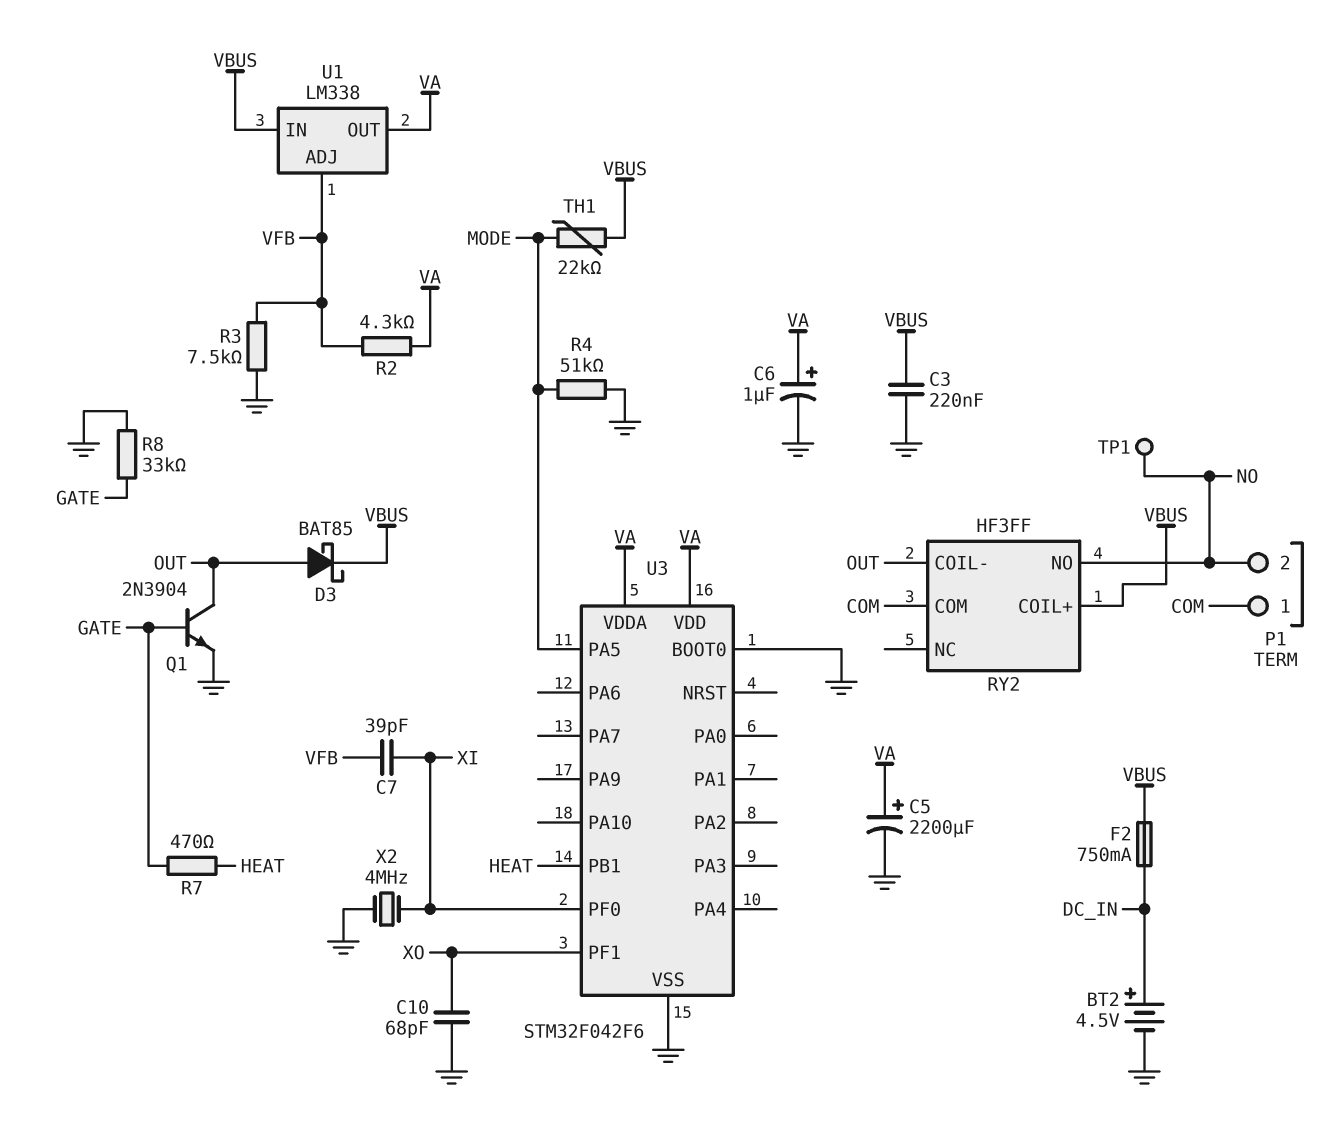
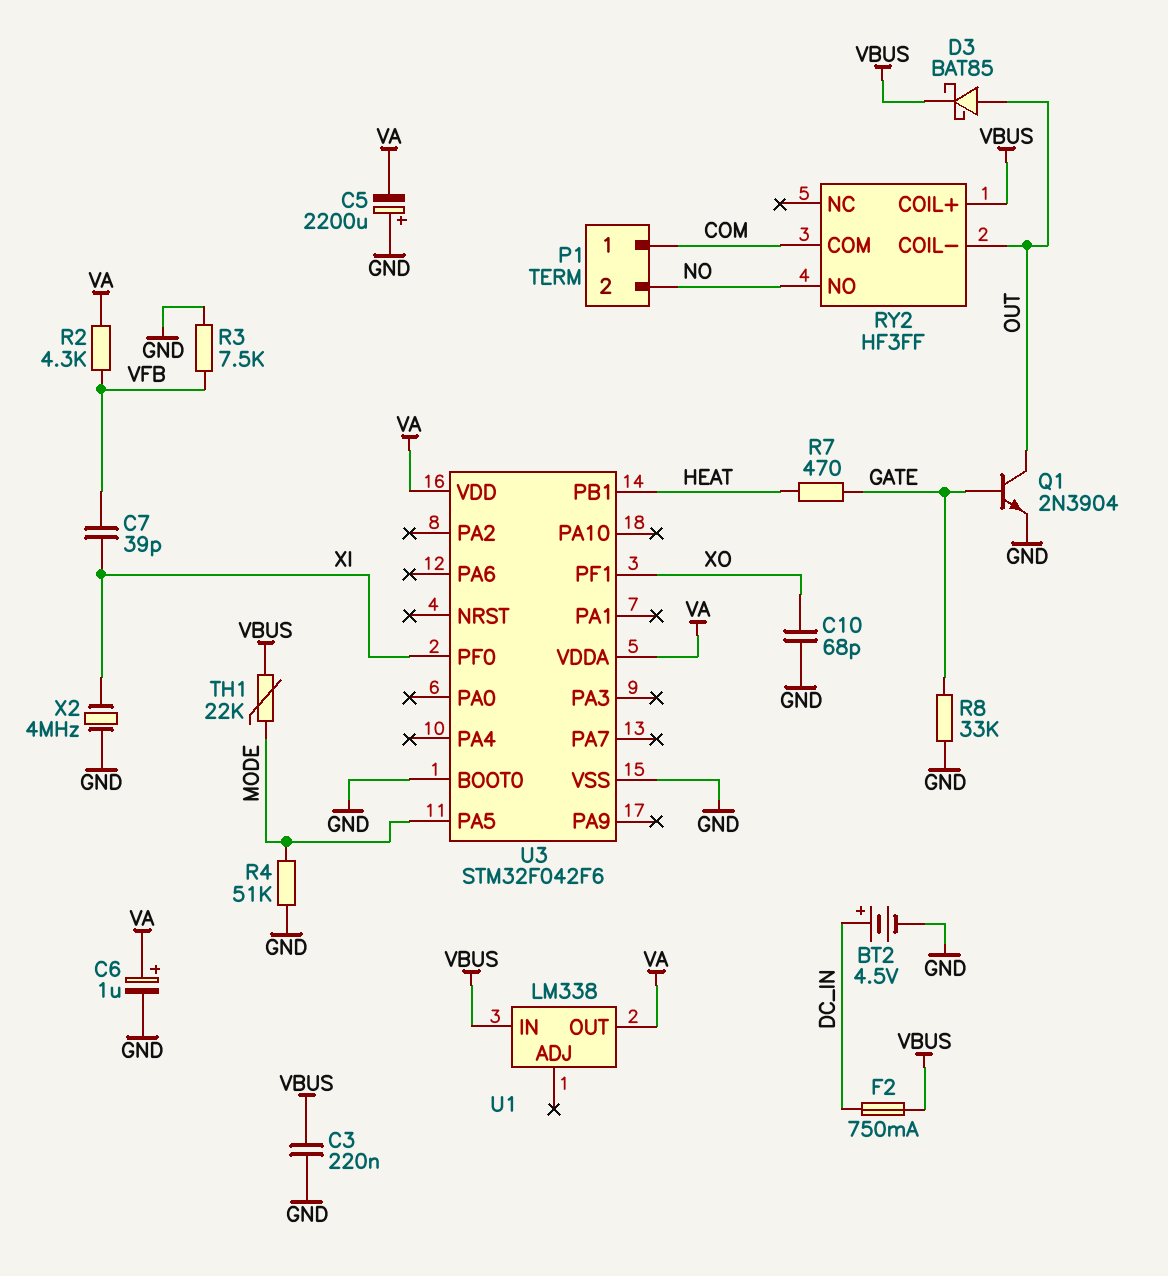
C5: 2200uF (plus VA, minus GND) -> 2200uF (plus GND, minus VA)
TP1: test point (NO) -> none
U1 pin ADJ: VFB -> none

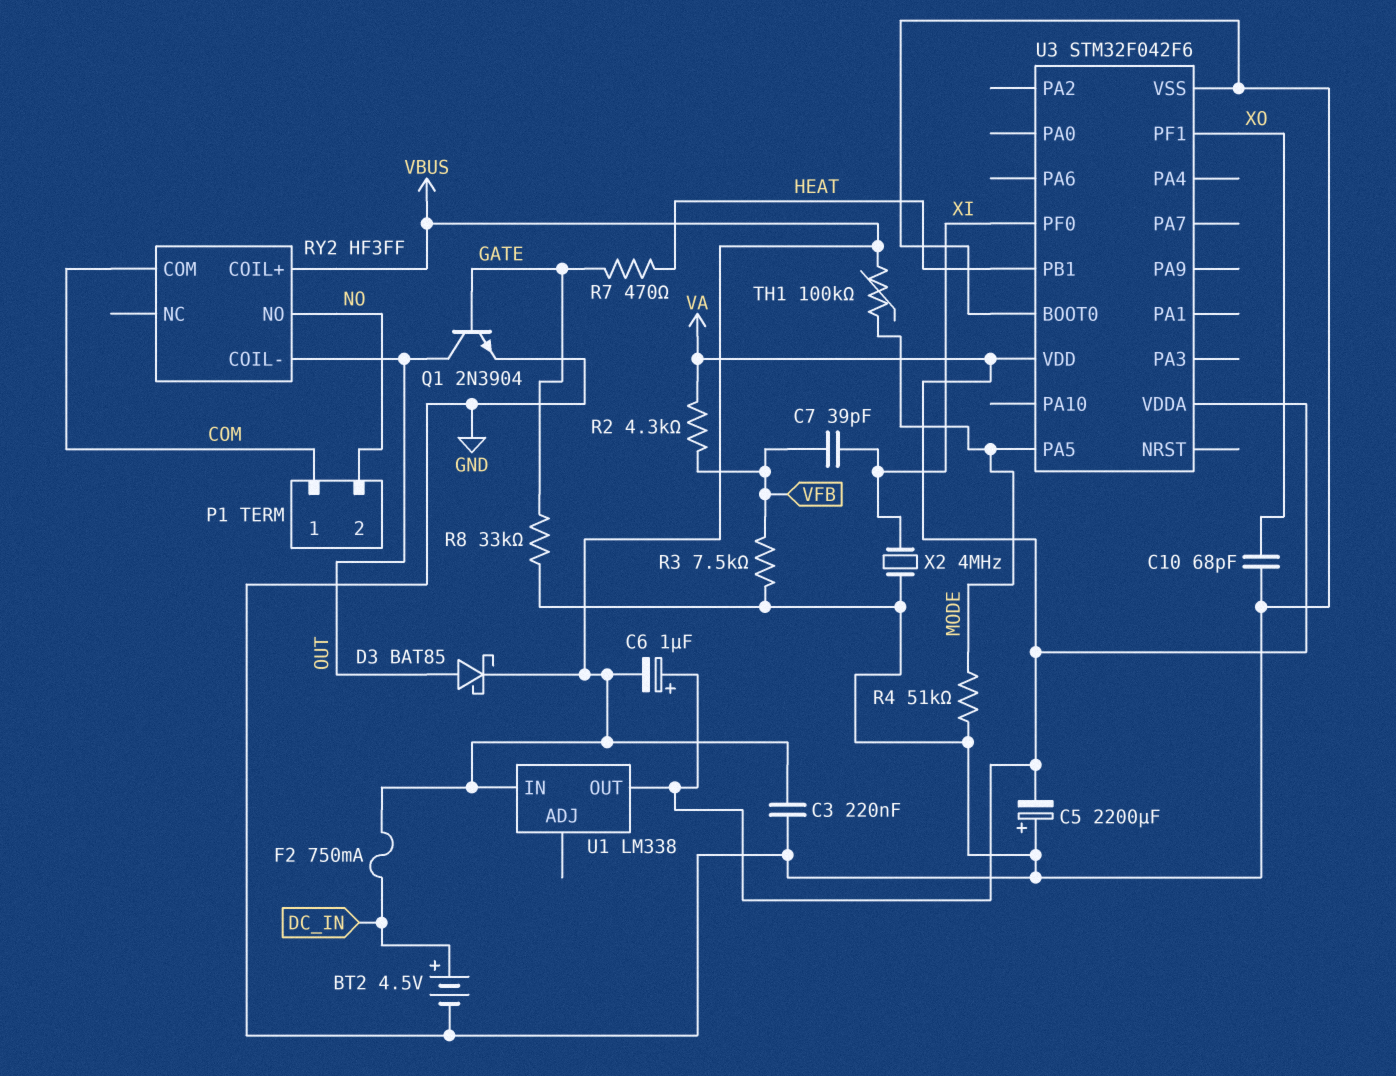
C6: 1uF (plus VA, minus GND) -> 1uF (plus VA, minus VBUS)
TH1: 22k (MODE, VBUS) -> 100k (MODE, VBUS)

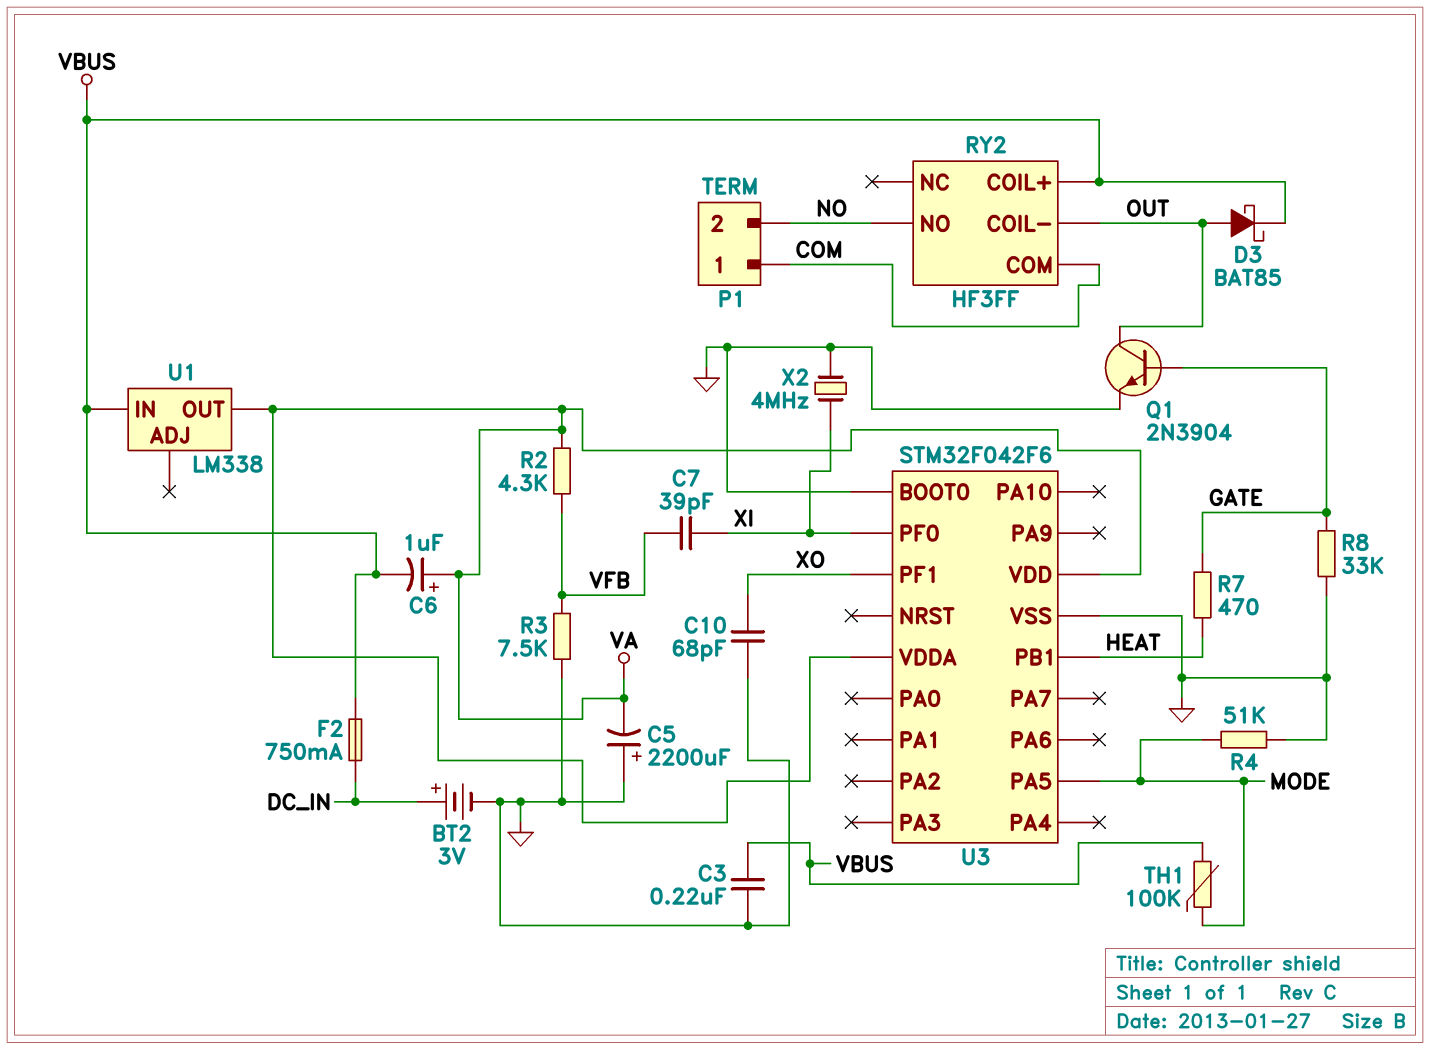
BT2: 4.5V (plus DC_IN, minus GND) -> 3V (plus DC_IN, minus GND)

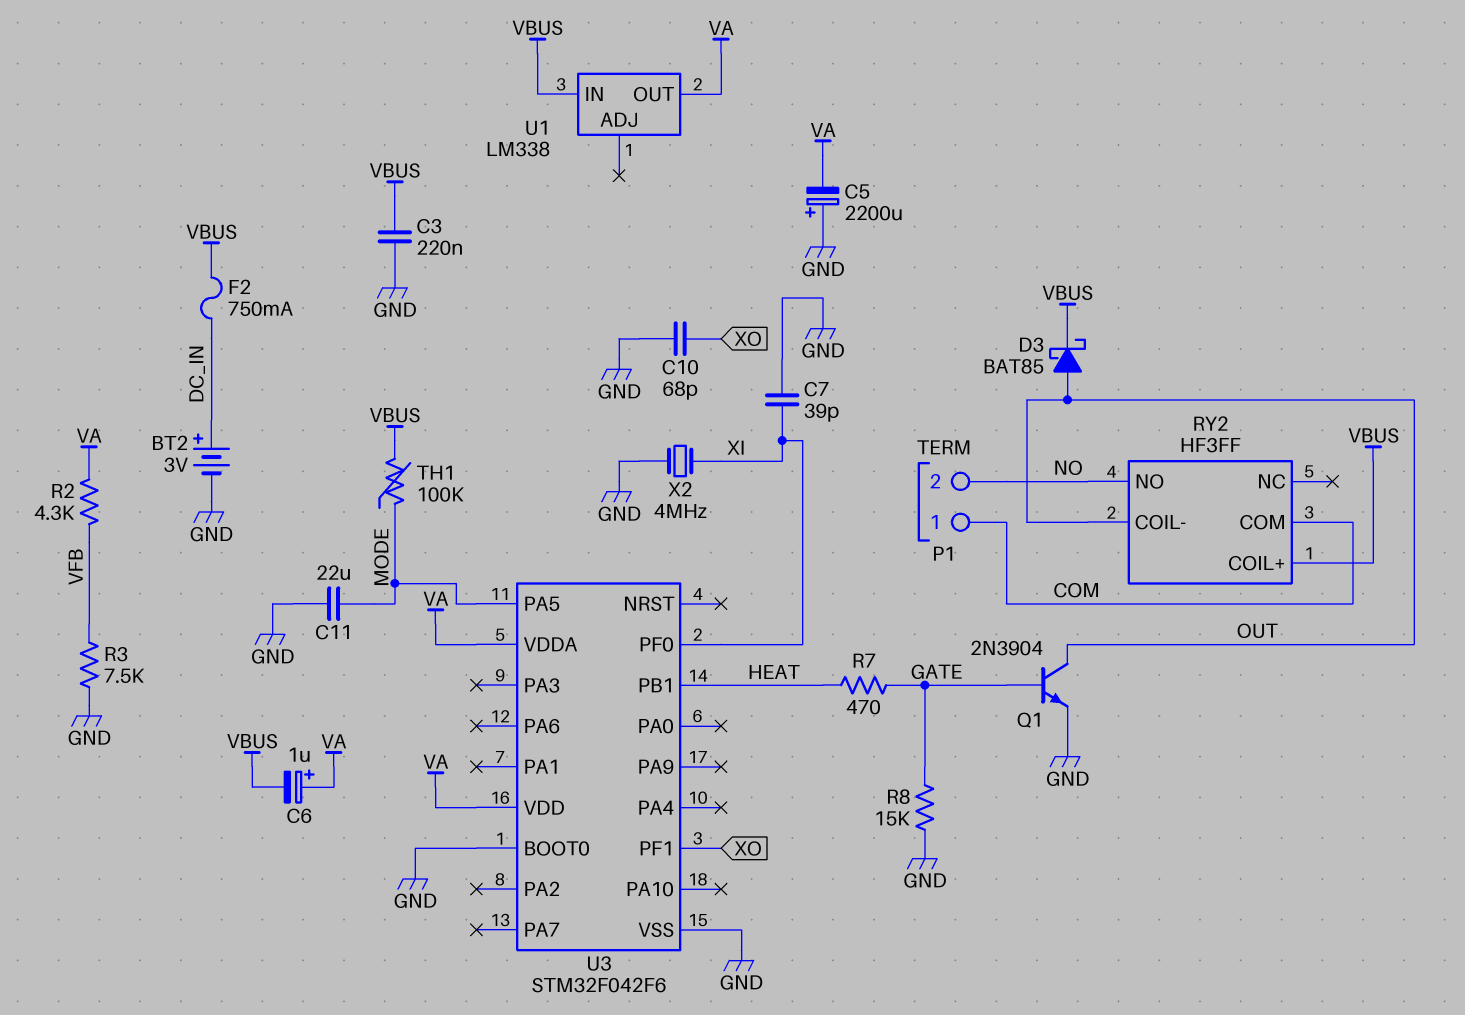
C7: 39pF (VFB, XI) -> 39pF (GND, XI)
C11: none -> 22uF (GND, MODE)
R4: 51k (GND, MODE) -> none
R8: 33k (GATE, GND) -> 15k (GATE, GND)

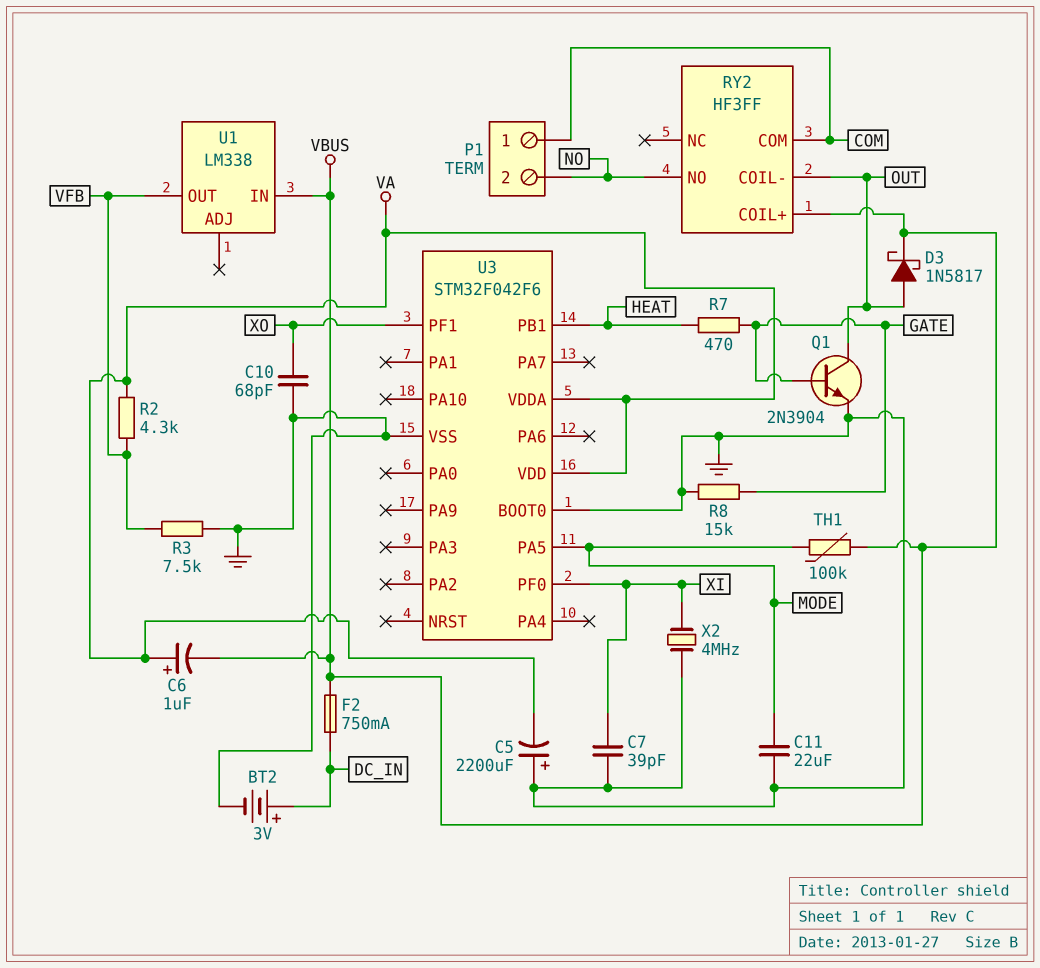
C3: 220nF (GND, VBUS) -> none
D3: schottky BAT85 (A OUT, K VBUS) -> schottky 1N5817 (A OUT, K VBUS)
U1 pin OUT: VA -> VFB

